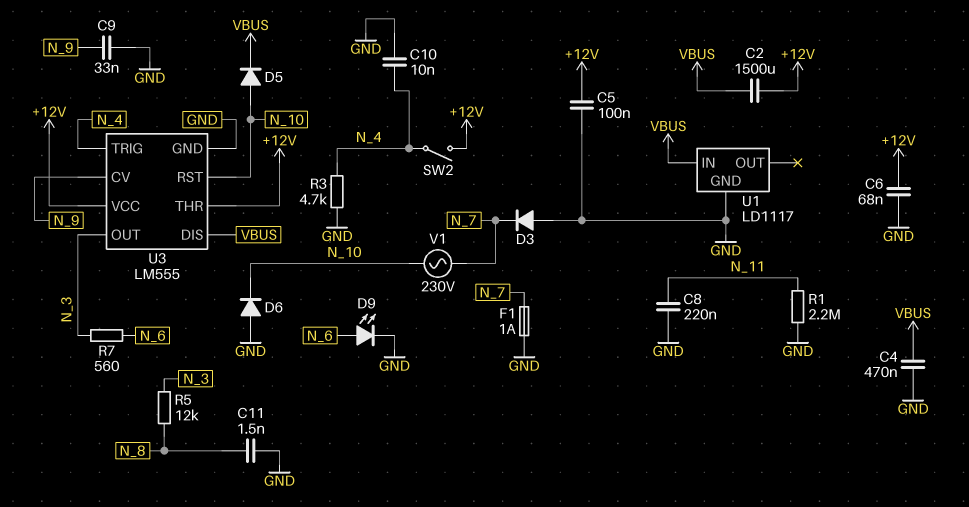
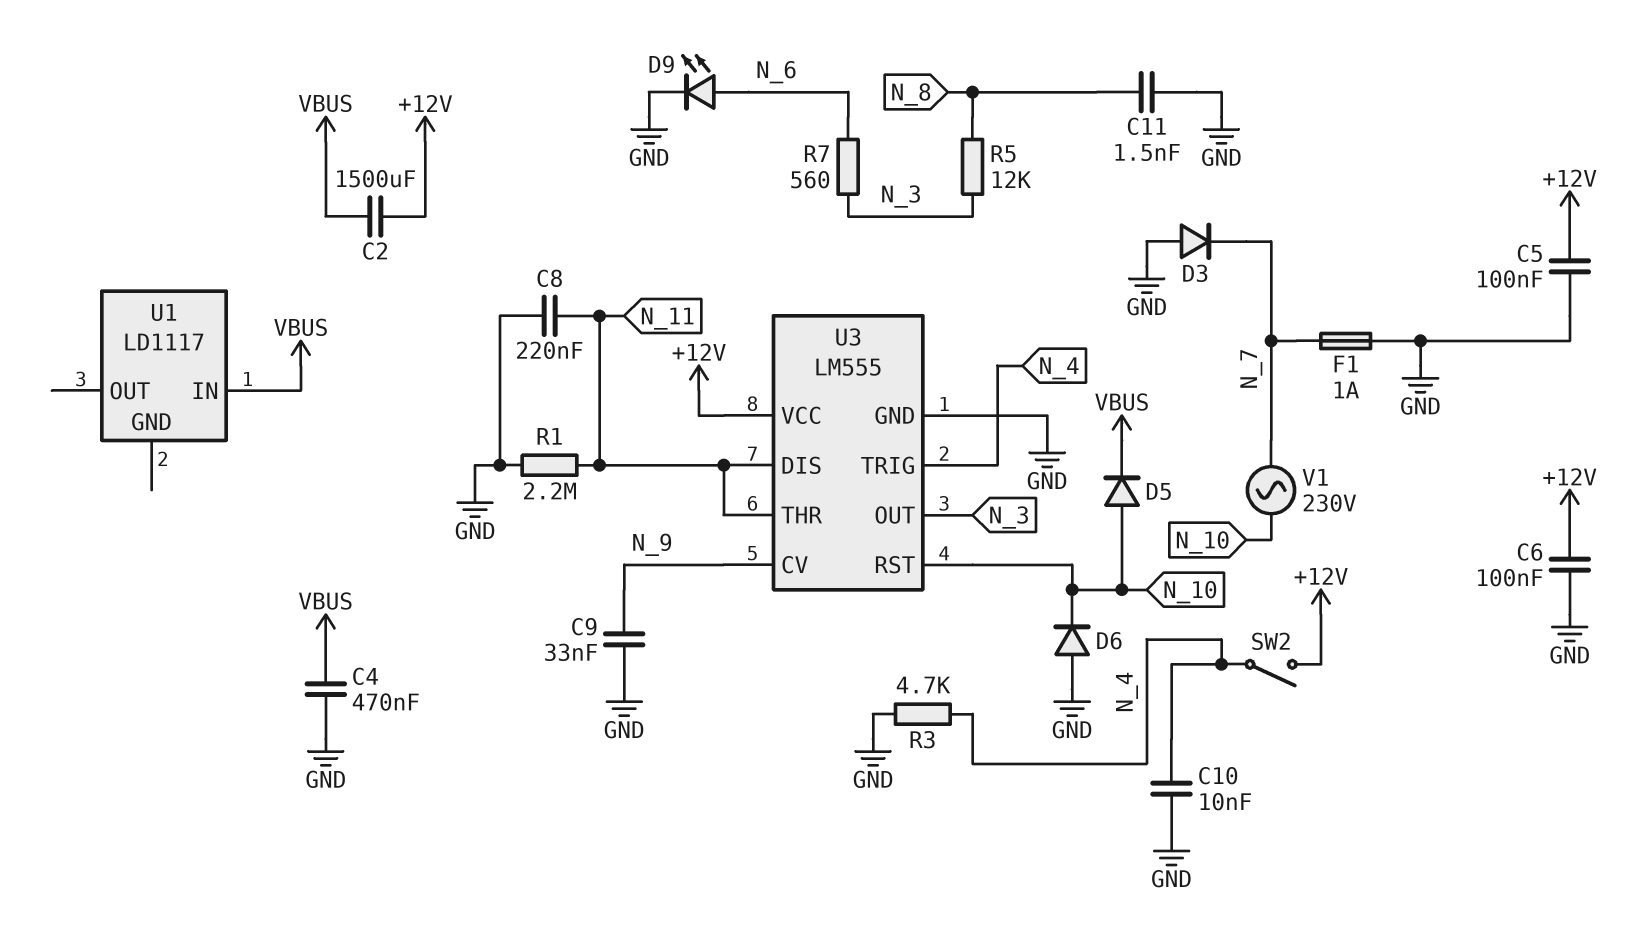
C6: 68nF (+12V, GND) -> 100nF (+12V, GND)
U1 pin GND: GND -> none
U3 pin DIS: VBUS -> N_11
U3 pin THR: +12V -> N_11

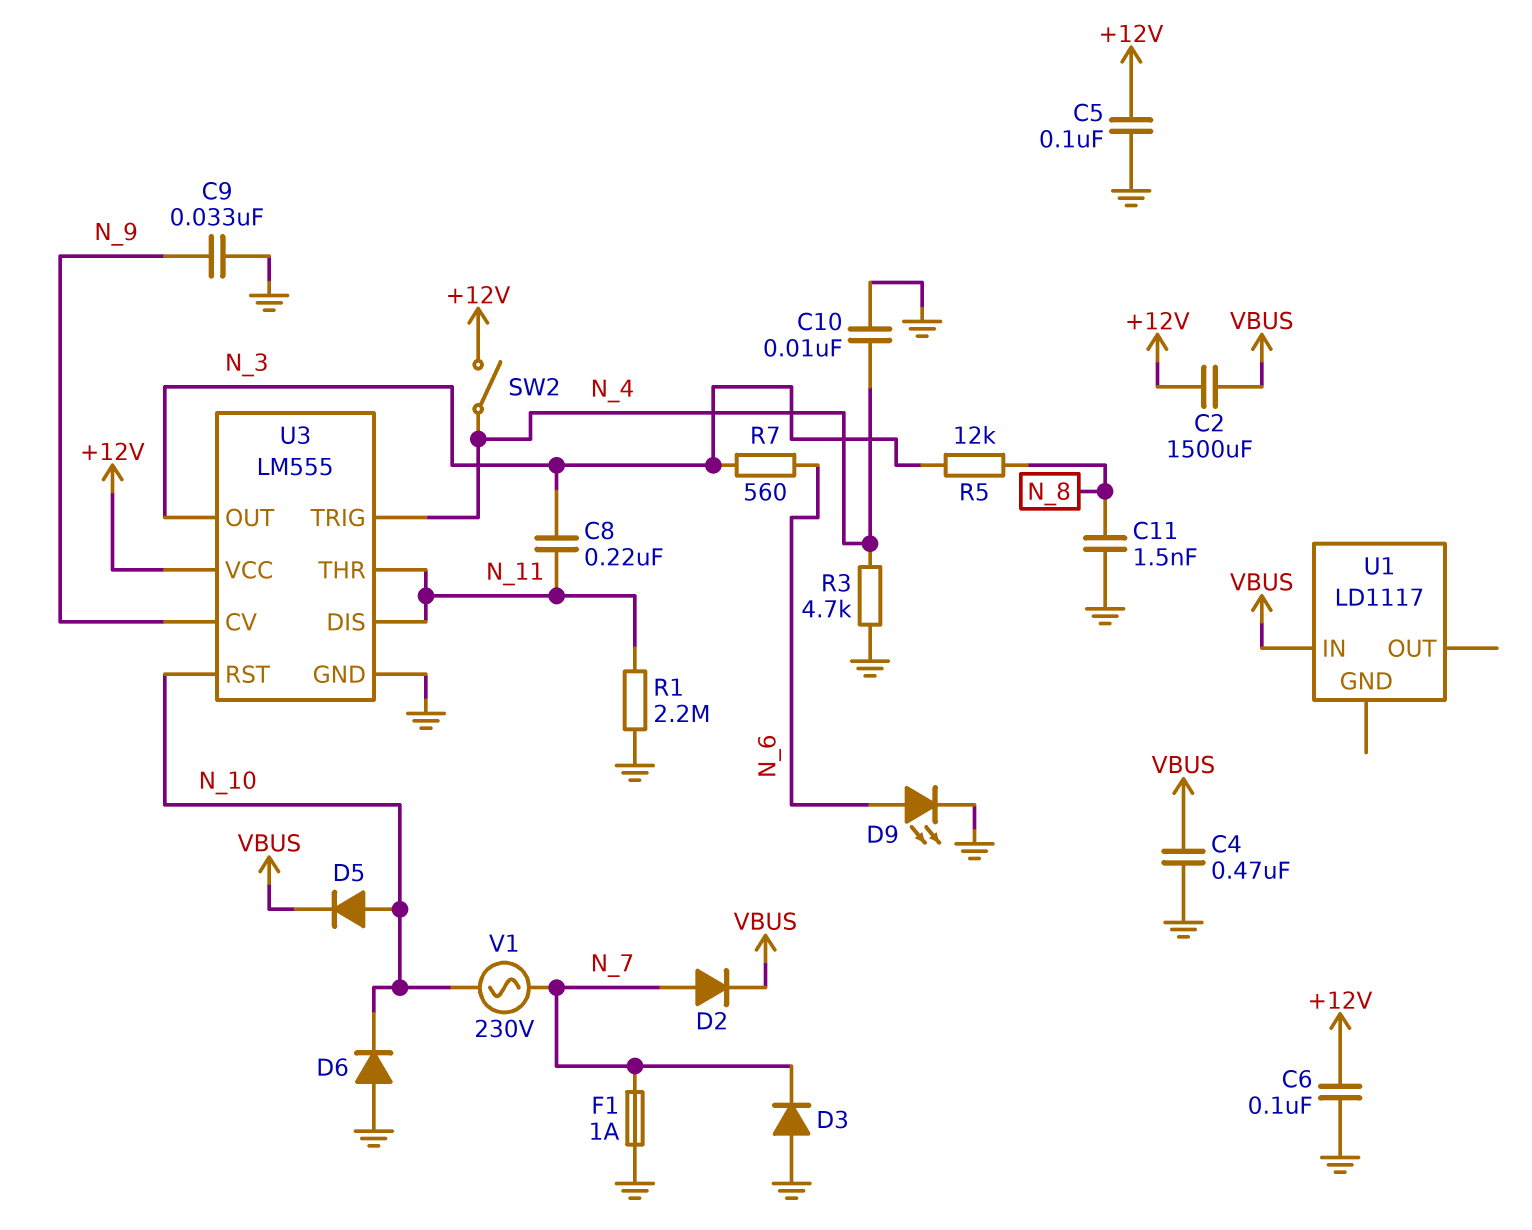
C8: 220nF (GND, N_11) -> 220nF (N_3, N_11)
D2: none -> diode (A N_7, K VBUS)

